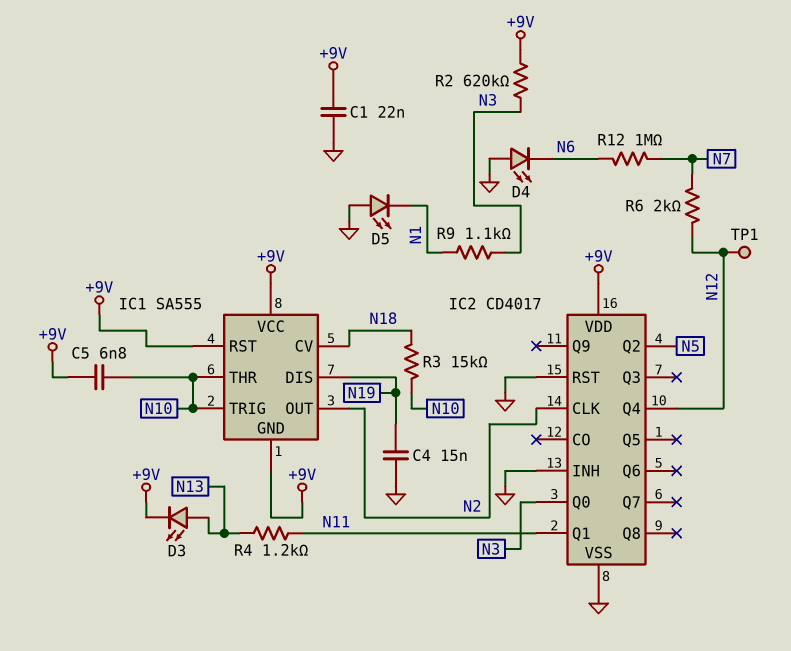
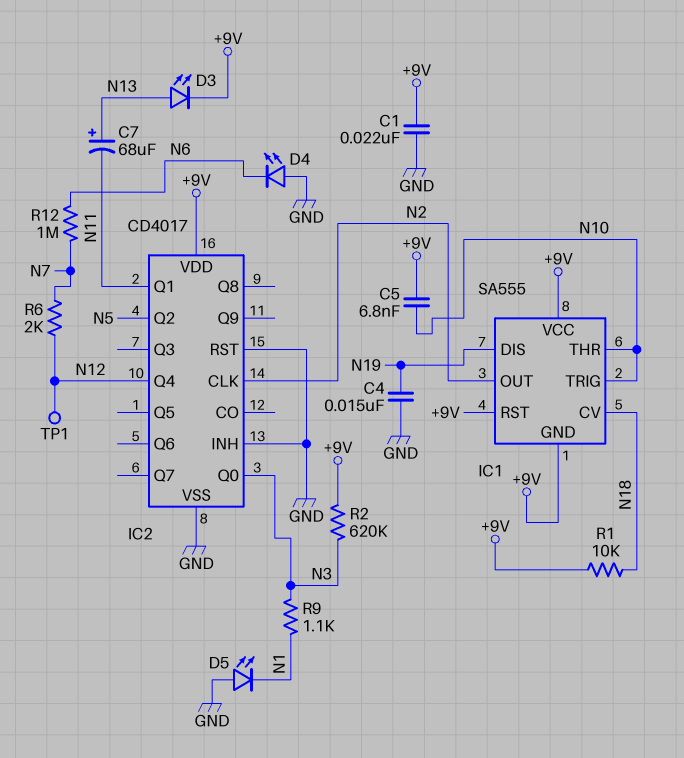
C7: none -> 68uF (plus N13, minus N11)
R1: none -> 10k (+9V, N18)
R3: 15k (N10, N18) -> none
R4: 1.2k (N11, N13) -> none

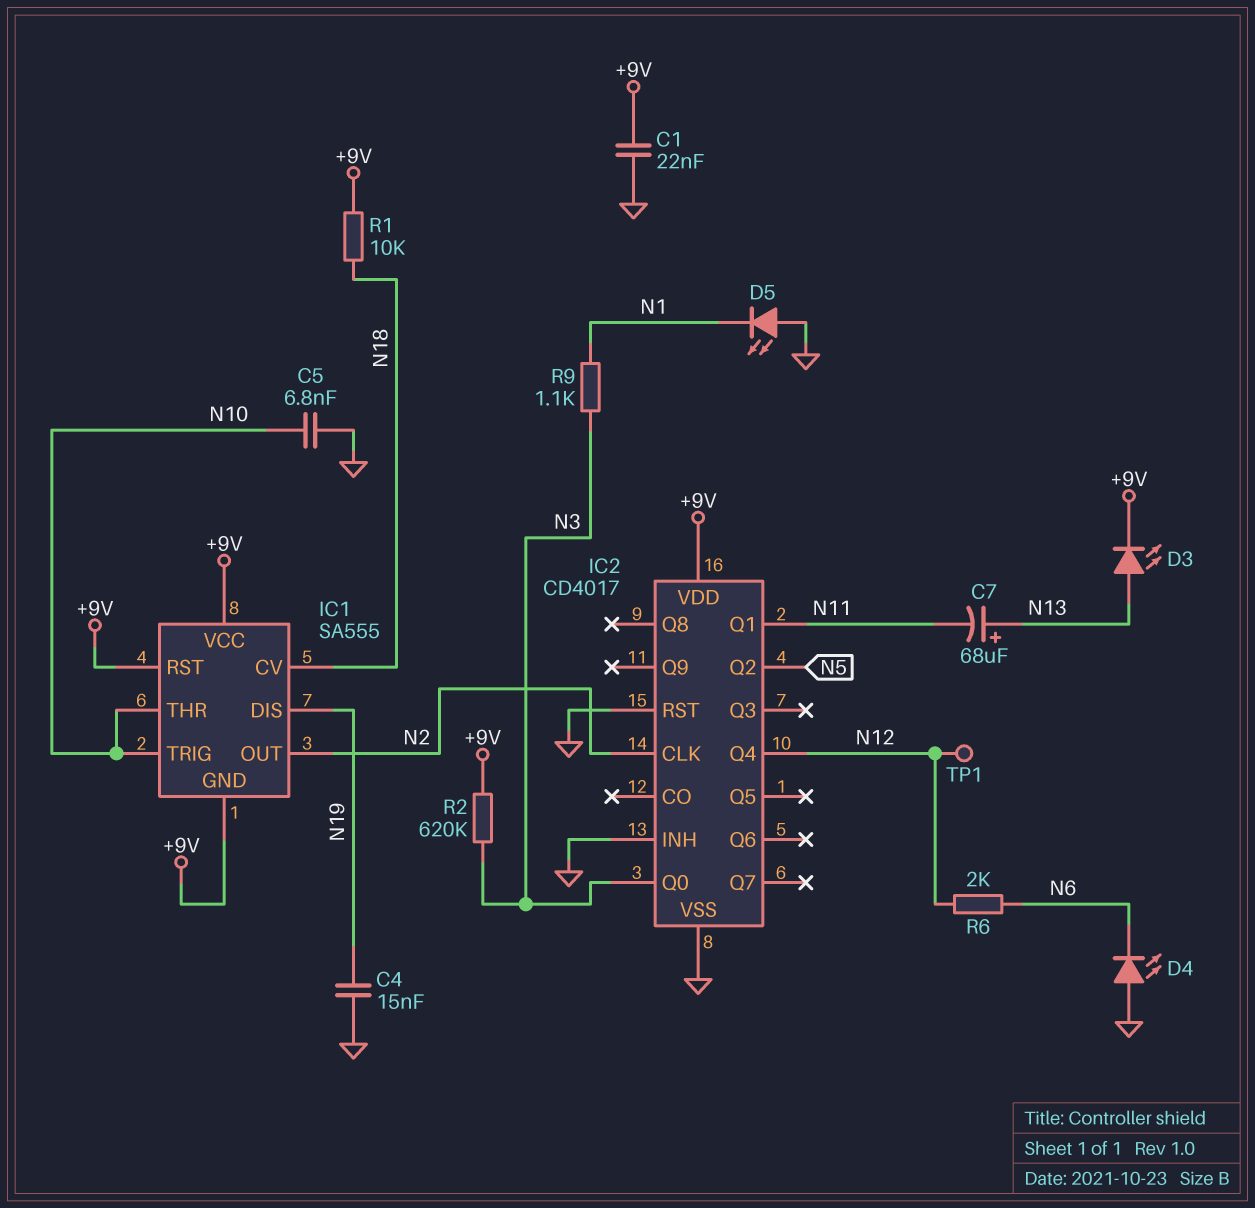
C5: 6.8nF (+9V, N10) -> 6.8nF (GND, N10)
R6: 2k (N7, N12) -> 2k (N6, N12)
R12: 1M (N6, N7) -> none

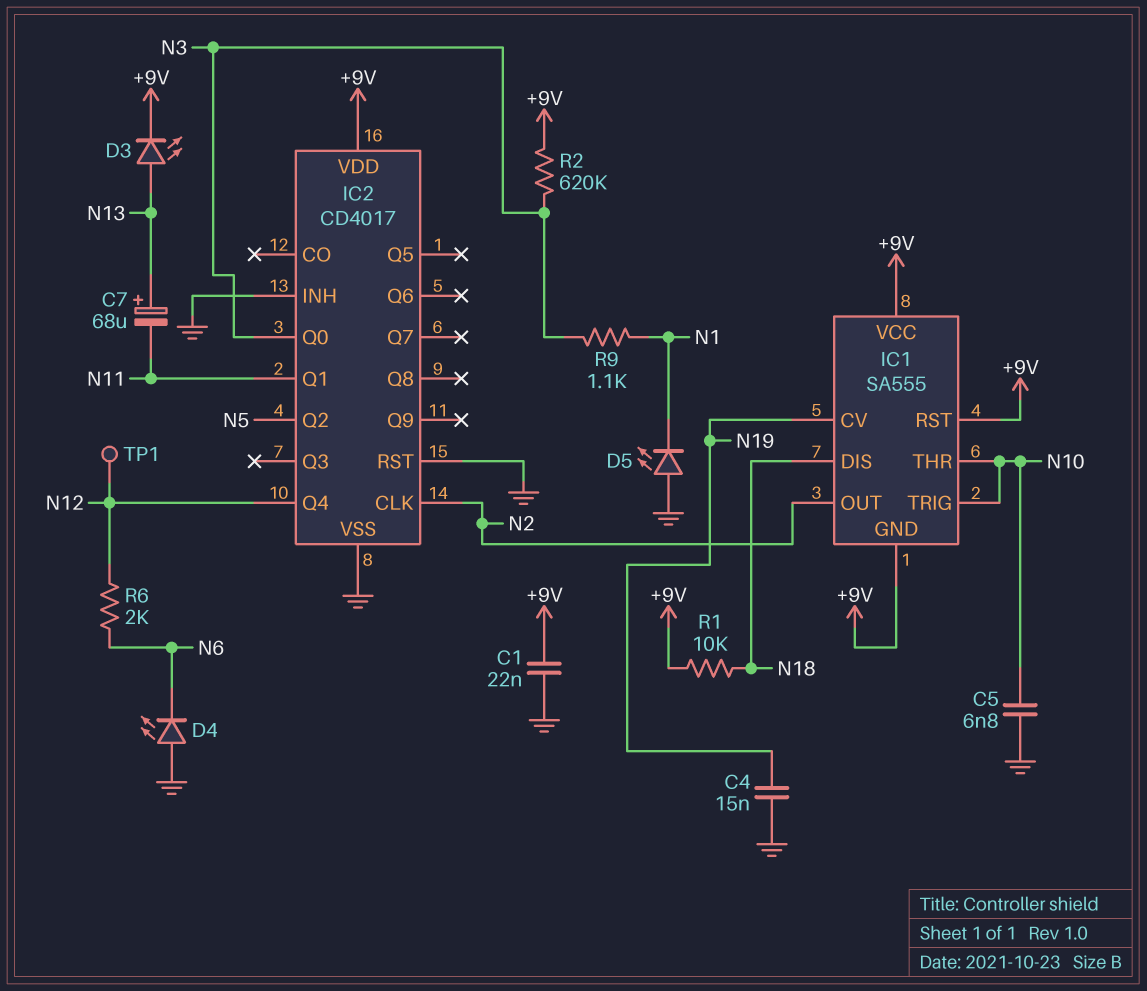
IC1 pin CV: N18 -> N19
IC1 pin DIS: N19 -> N18

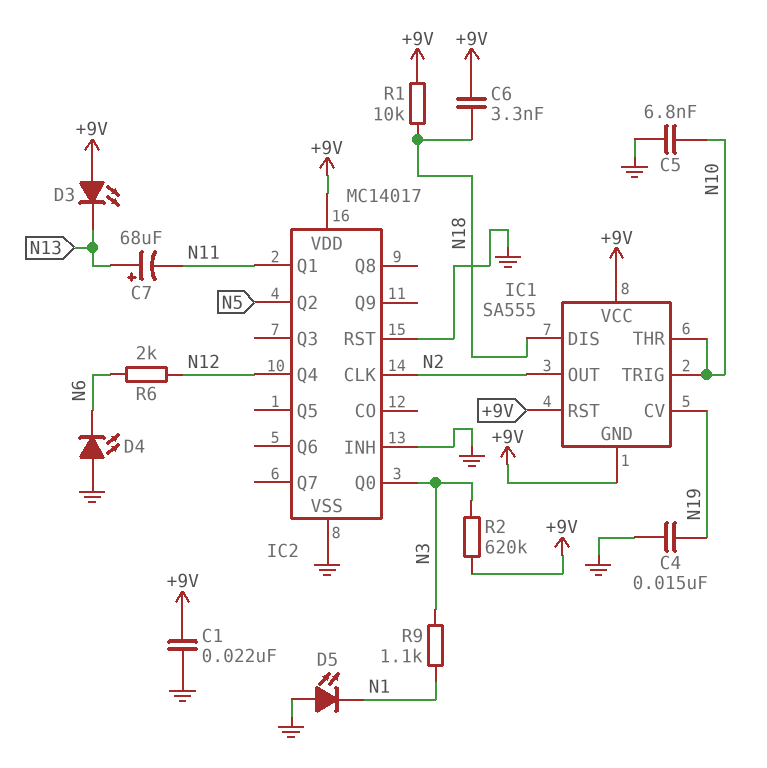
C6: none -> 3.3nF (+9V, N18)
D3: LED (A N13, K +9V) -> LED (A +9V, K N13)
IC2: CD4017 -> MC14017
TP1: test point (N12) -> none

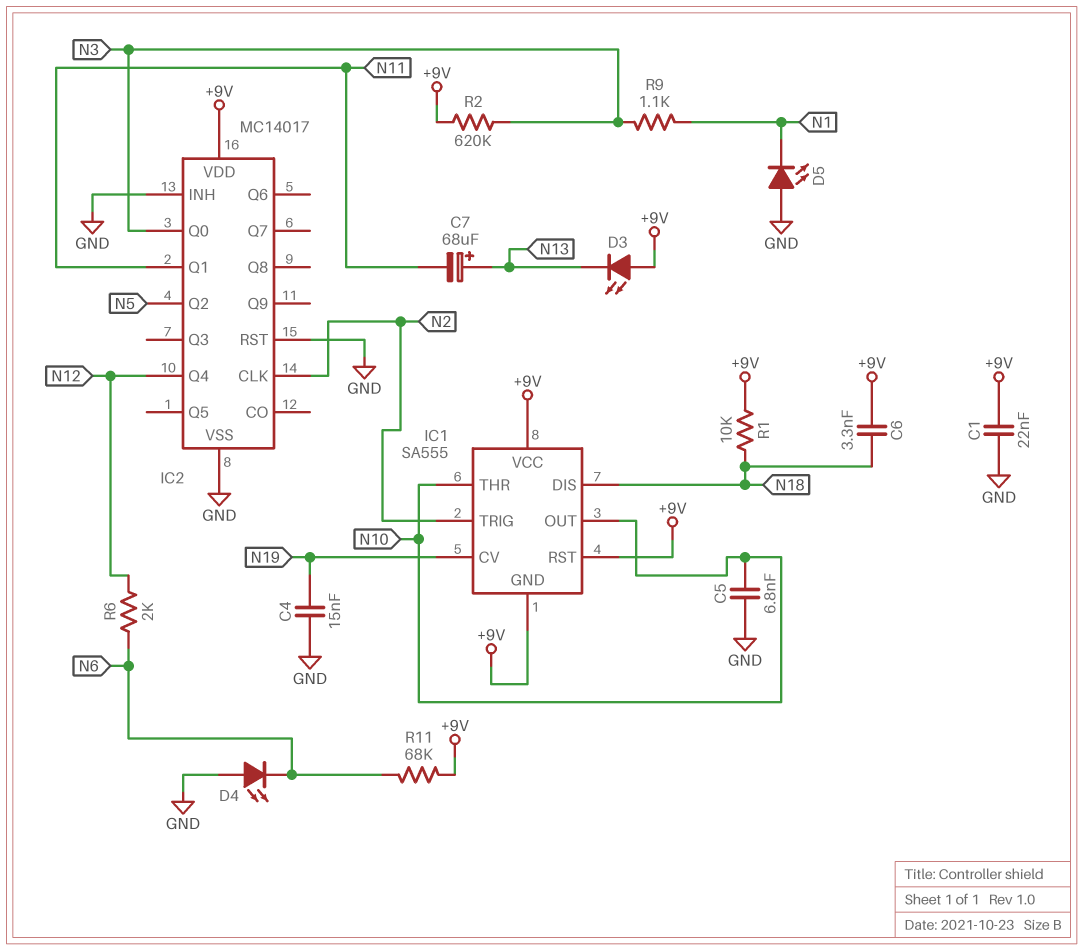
IC1 pin OUT: N2 -> N10
IC1 pin TRIG: N10 -> N2
R11: none -> 68k (+9V, N6)

